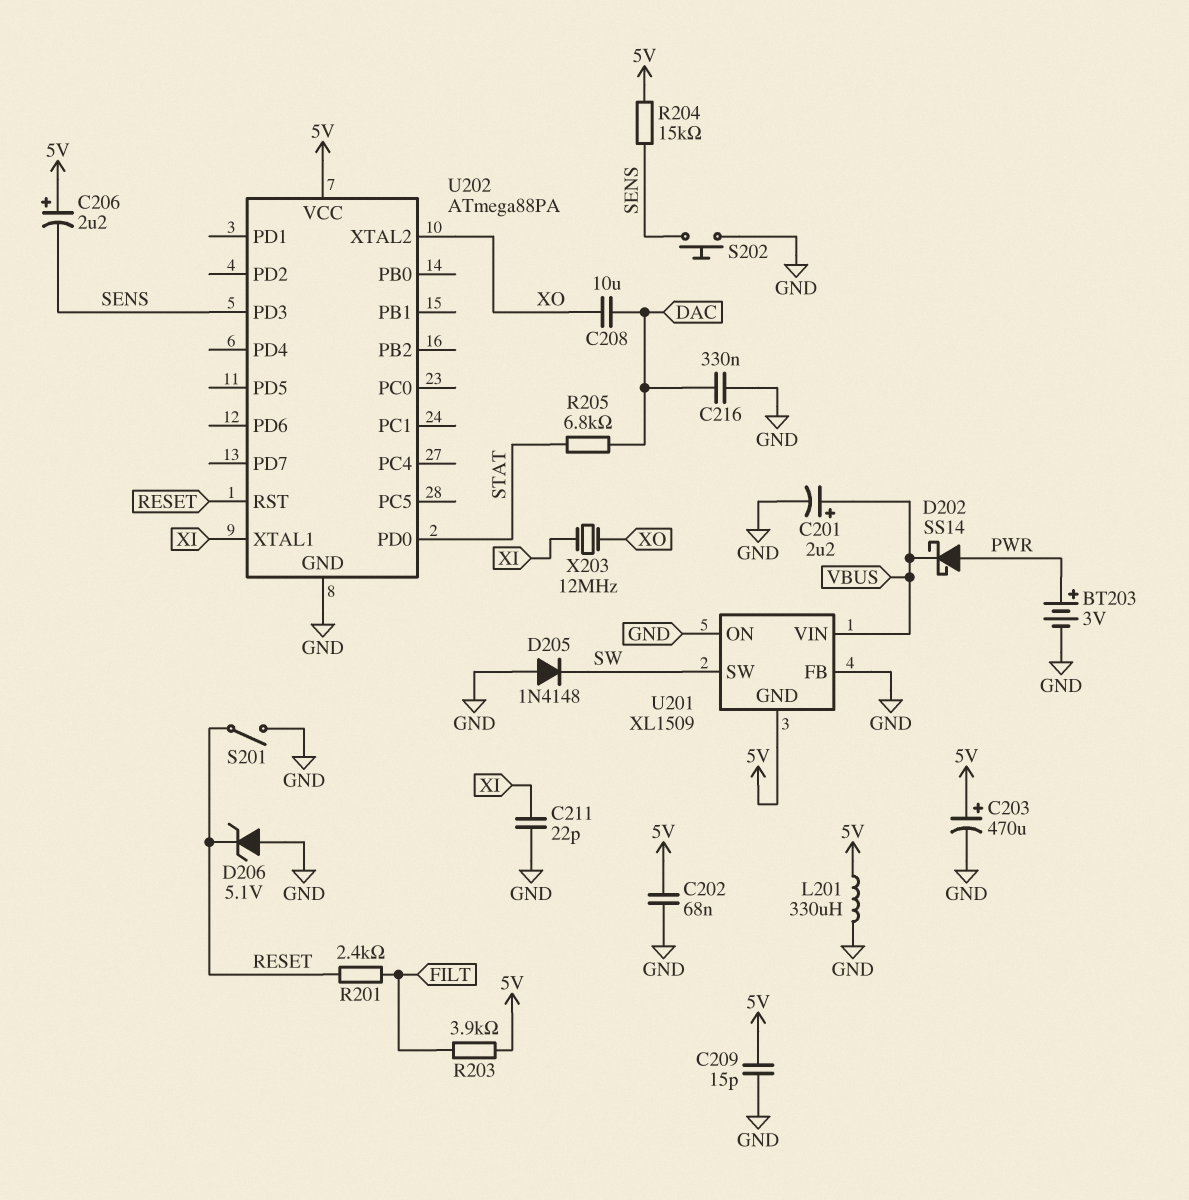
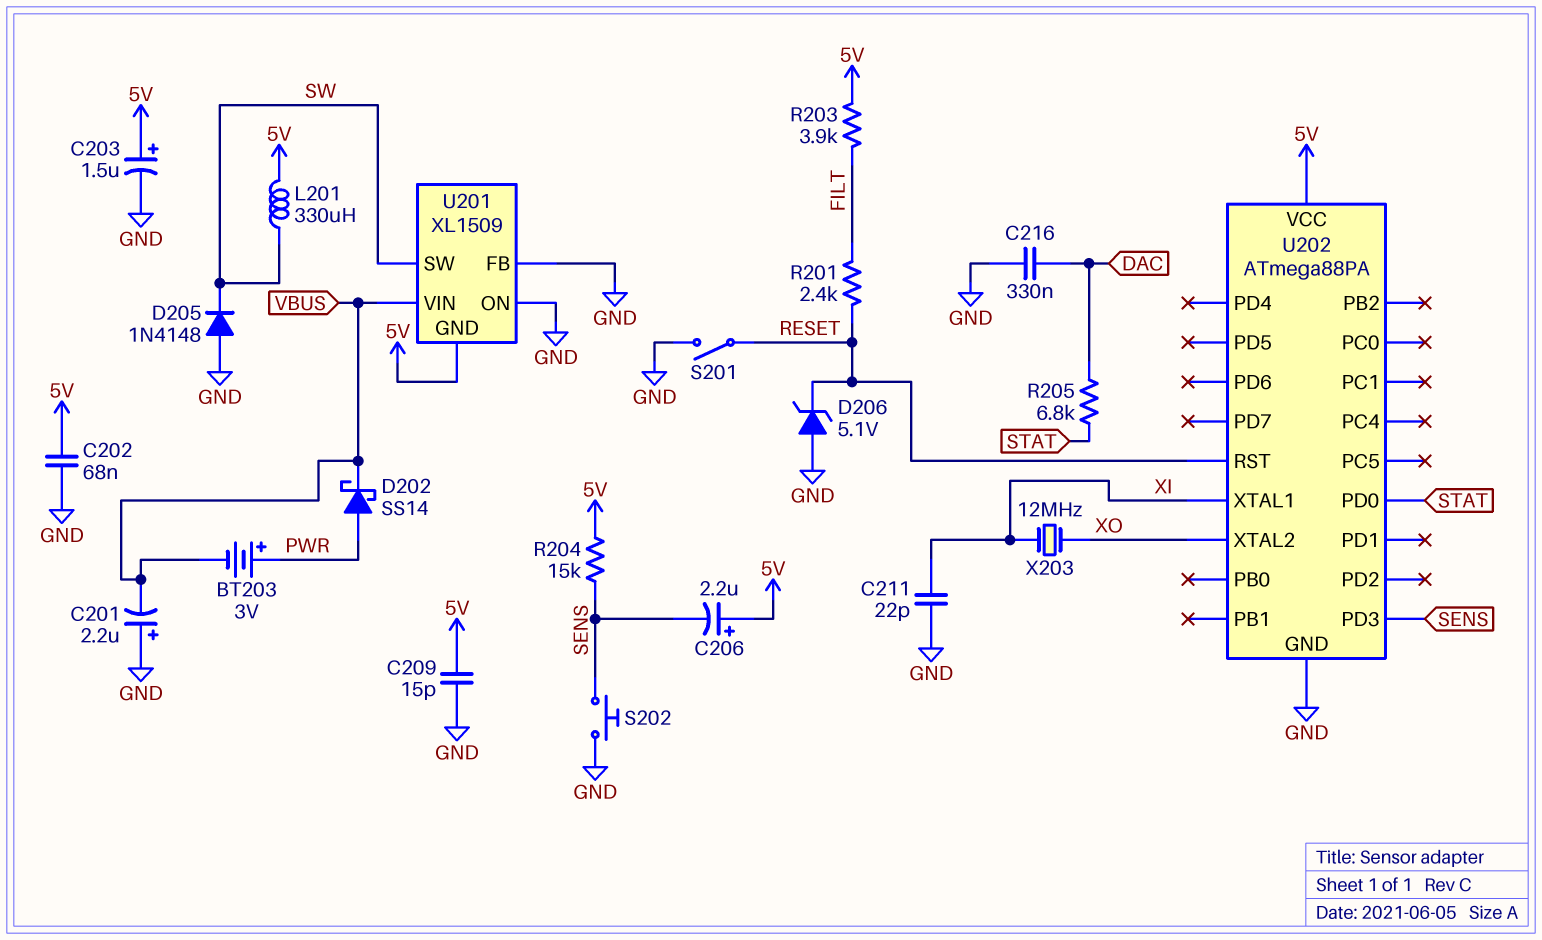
BT203: 3V (plus PWR, minus GND) -> 3V (plus PWR, minus VBUS)
C201: 2.2uF (plus VBUS, minus GND) -> 2.2uF (plus GND, minus VBUS)
C203: 470uF (plus 5V, minus GND) -> 1.5uF (plus 5V, minus GND)
C208: 10uF (DAC, XO) -> none
L201: 330uH (5V, GND) -> 330uH (5V, SW)

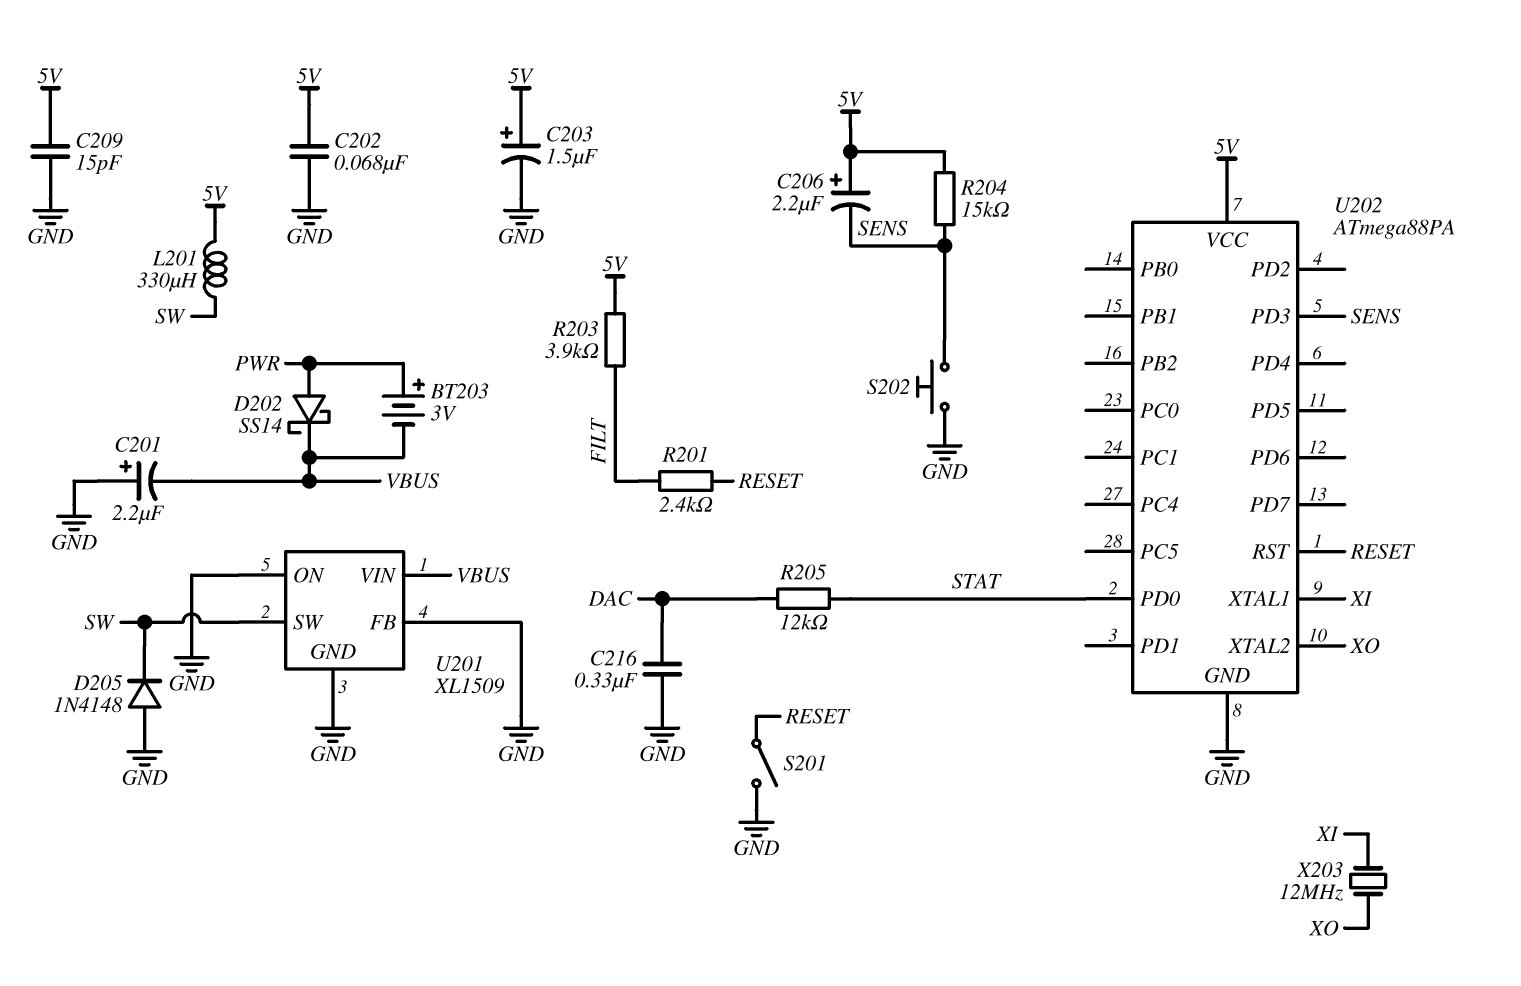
C211: 22pF (GND, XI) -> none
D206: zener 5.1V (A GND, K RESET) -> none
R205: 6.8k (DAC, STAT) -> 12k (DAC, STAT)
U201 pin GND: 5V -> GND

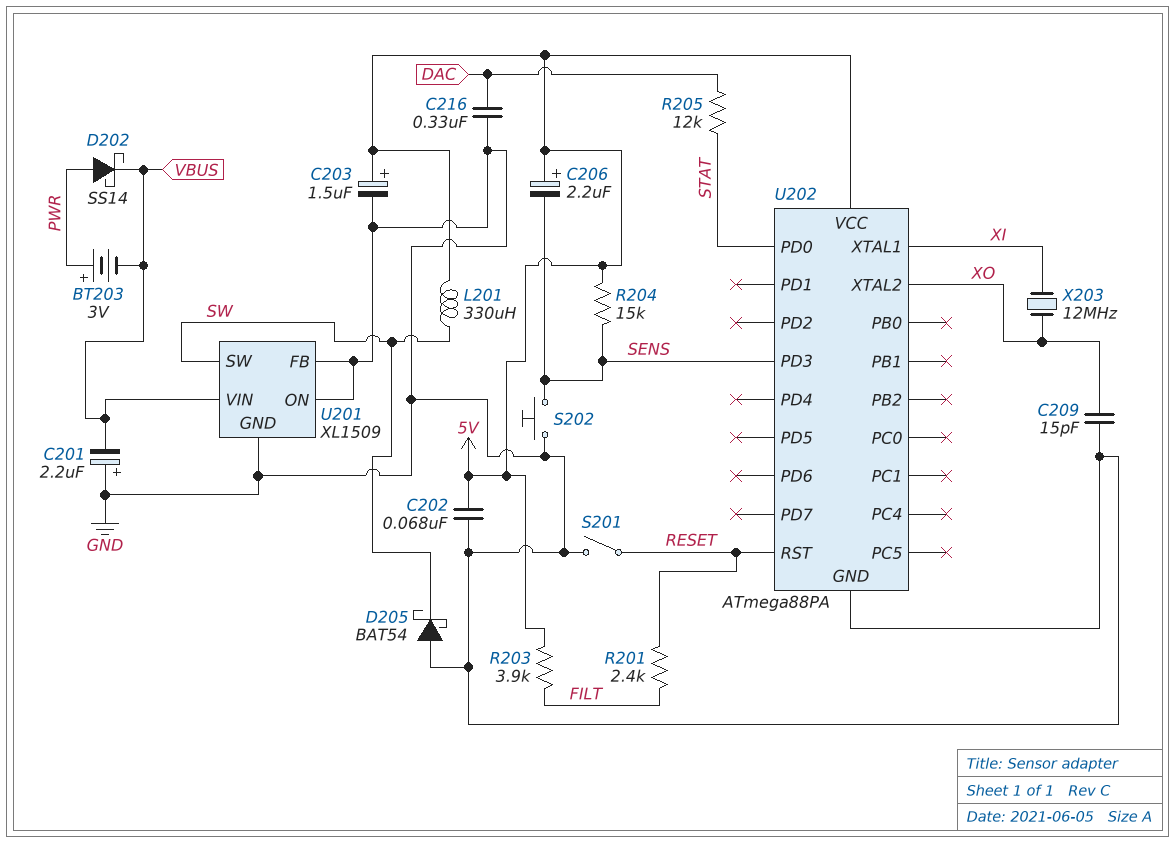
C209: 15pF (5V, GND) -> 15pF (GND, XO)
D205: diode 1N4148 (A GND, K SW) -> schottky BAT54 (A GND, K SW)

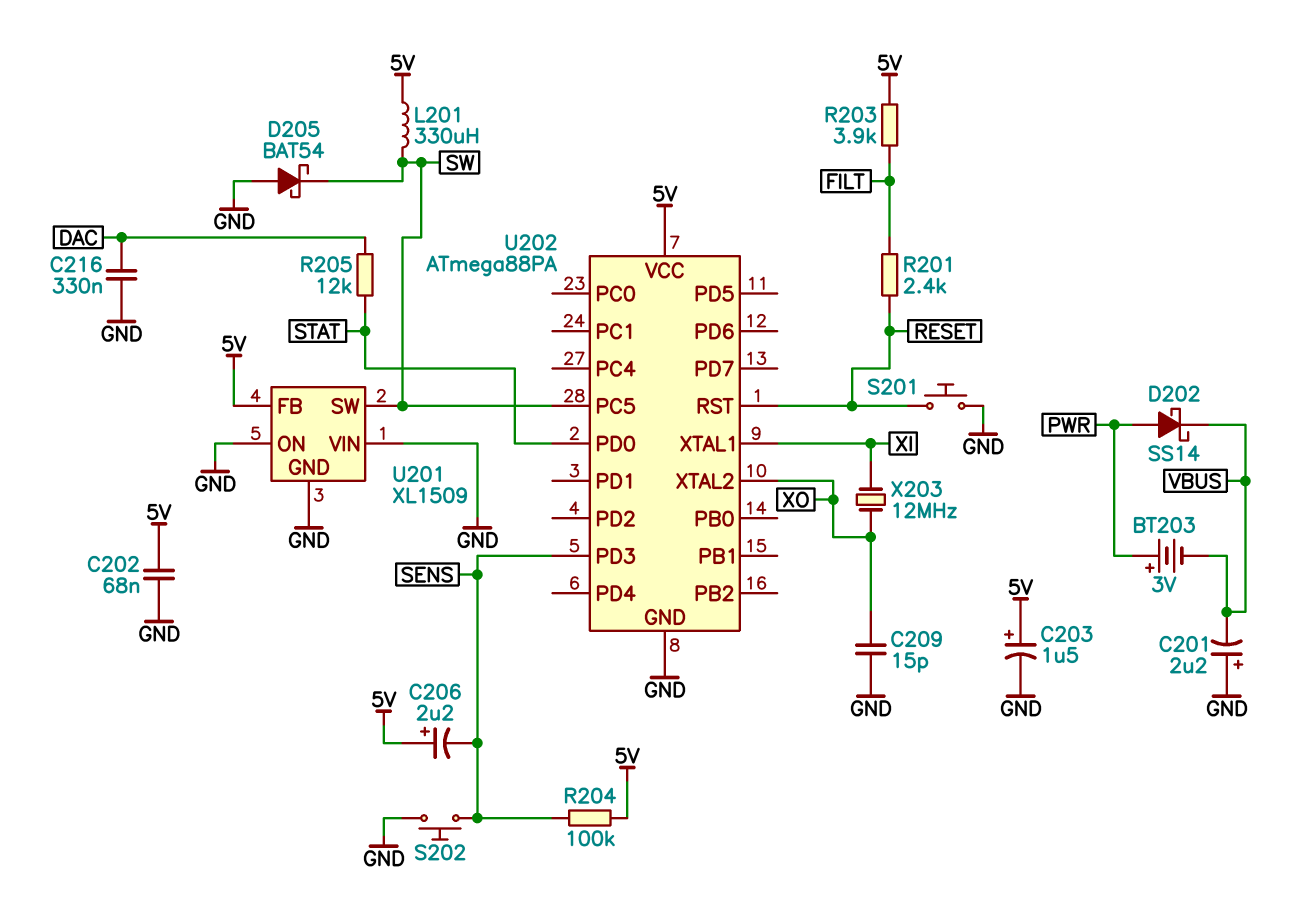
R204: 15k (5V, SENS) -> 100k (5V, SENS)
S201: switch (GND, RESET) -> button (GND, RESET)
U201 pin FB: GND -> 5V
U201 pin VIN: VBUS -> GND
U202 pin PC5: none -> SW

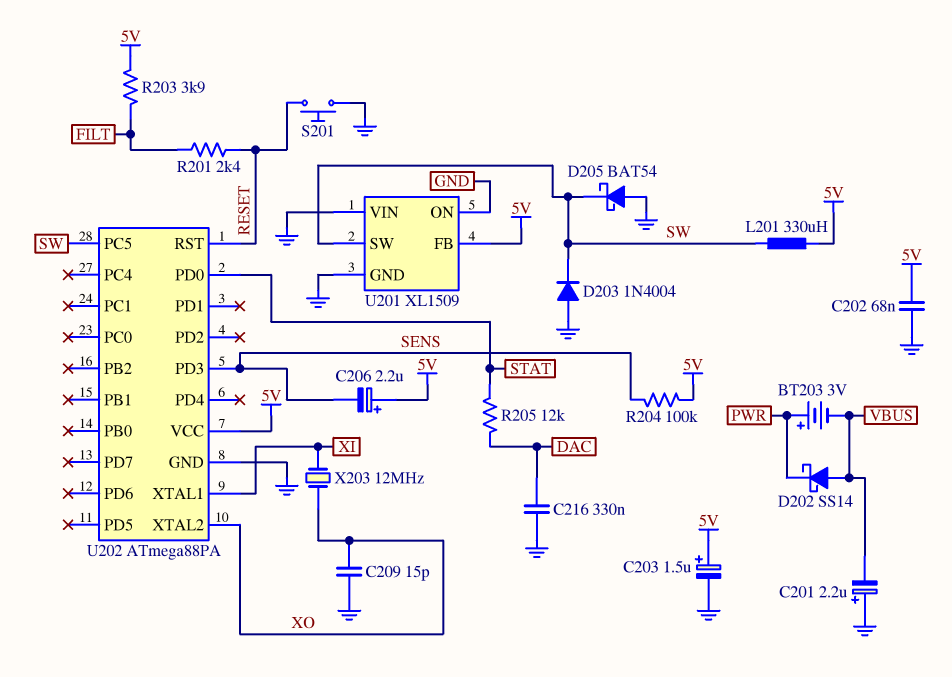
D202: schottky SS14 (A PWR, K VBUS) -> schottky SS14 (A VBUS, K PWR)
D203: none -> diode 1N4004 (A GND, K SW)
S202: button (GND, SENS) -> none

